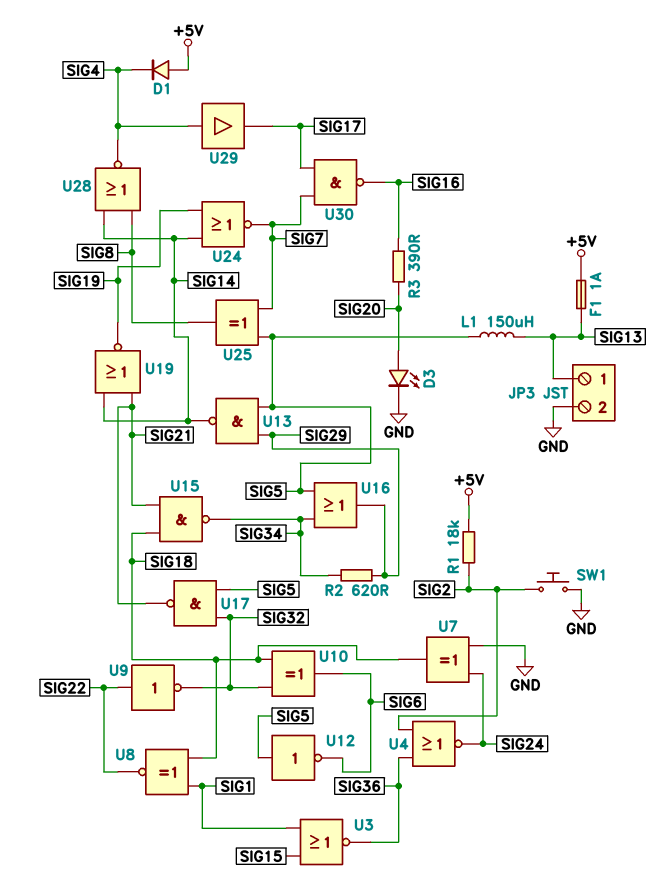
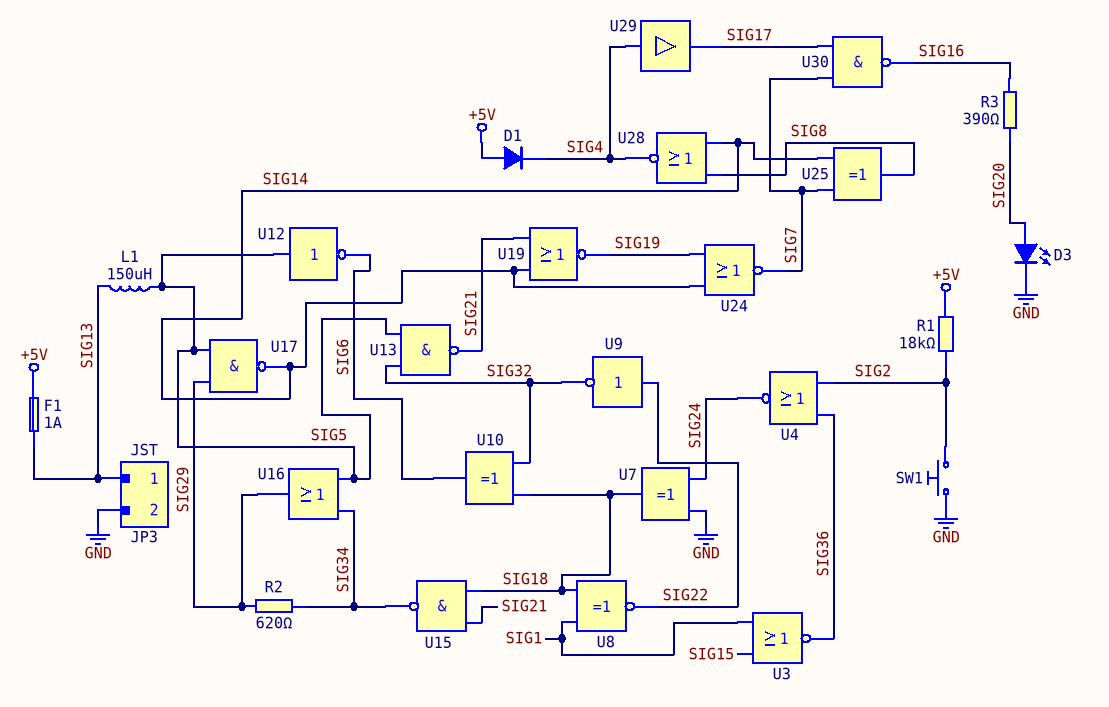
U13: NAND (in SIG5, in SIG29, out SIG14) -> NAND (in SIG5, in SIG32, out SIG21)
U17: NAND (in SIG5, in SIG32, out SIG21) -> NAND (in SIG5, in SIG29, out SIG14)
U25: XOR (in SIG5, in SIG7, out SIG8) -> XOR (in SIG7, in SIG14, out SIG8)

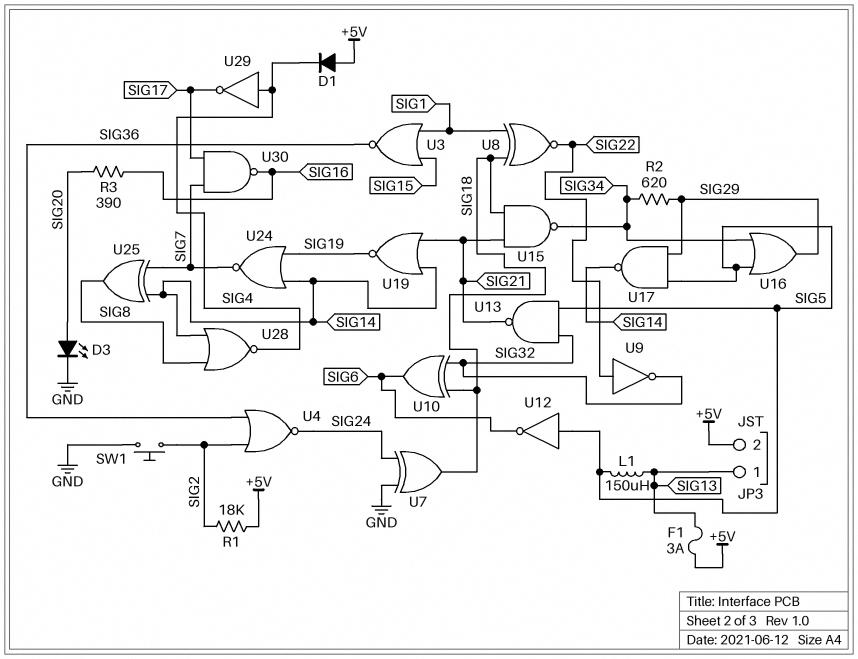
F1: 1A (+5V, SIG13) -> 3A (+5V, SIG13)
JP3 pin 2: GND -> +5V
U29: buffer (in SIG4, out SIG17) -> NOT (in SIG4, out SIG17)

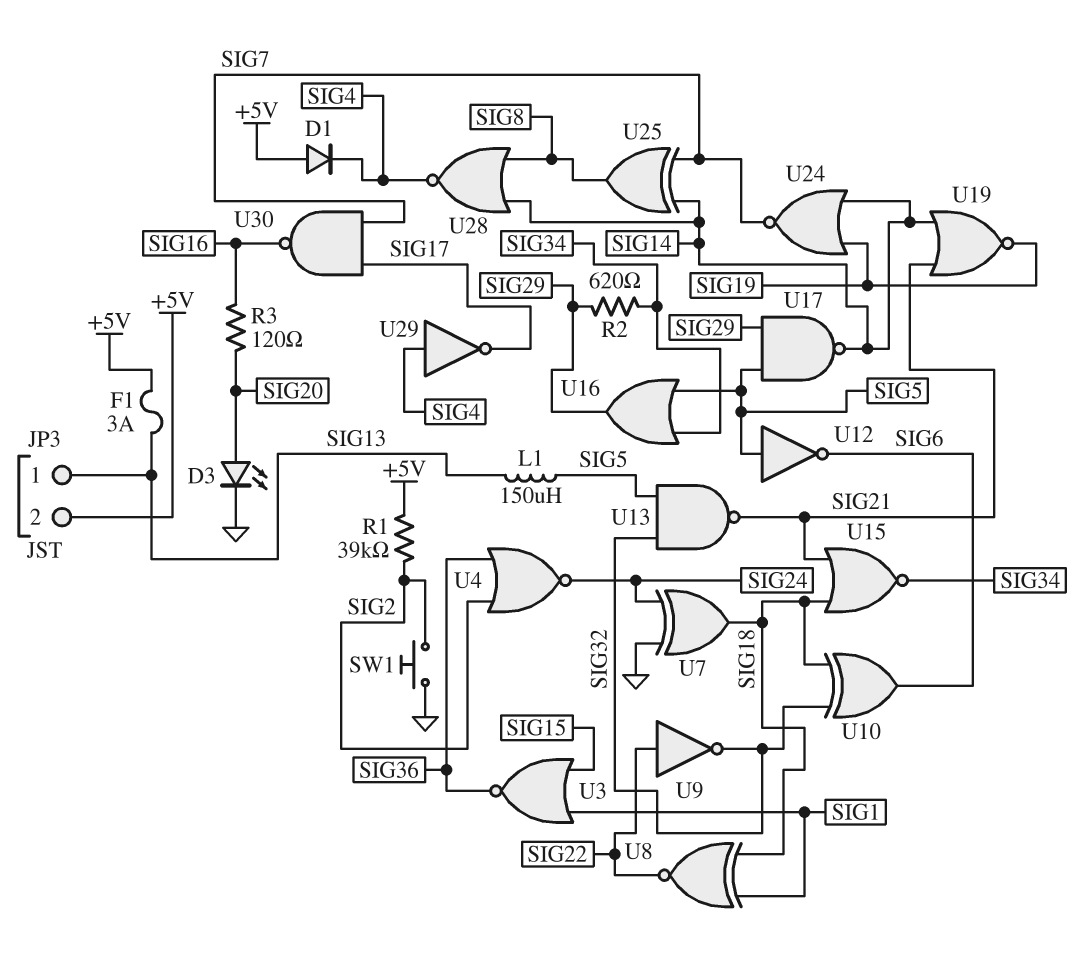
R1: 18k (+5V, SIG2) -> 39k (+5V, SIG2)
R3: 390 (SIG16, SIG20) -> 120 (SIG16, SIG20)
U15: NAND (in SIG18, in SIG21, out SIG34) -> NOR (in SIG18, in SIG21, out SIG34)

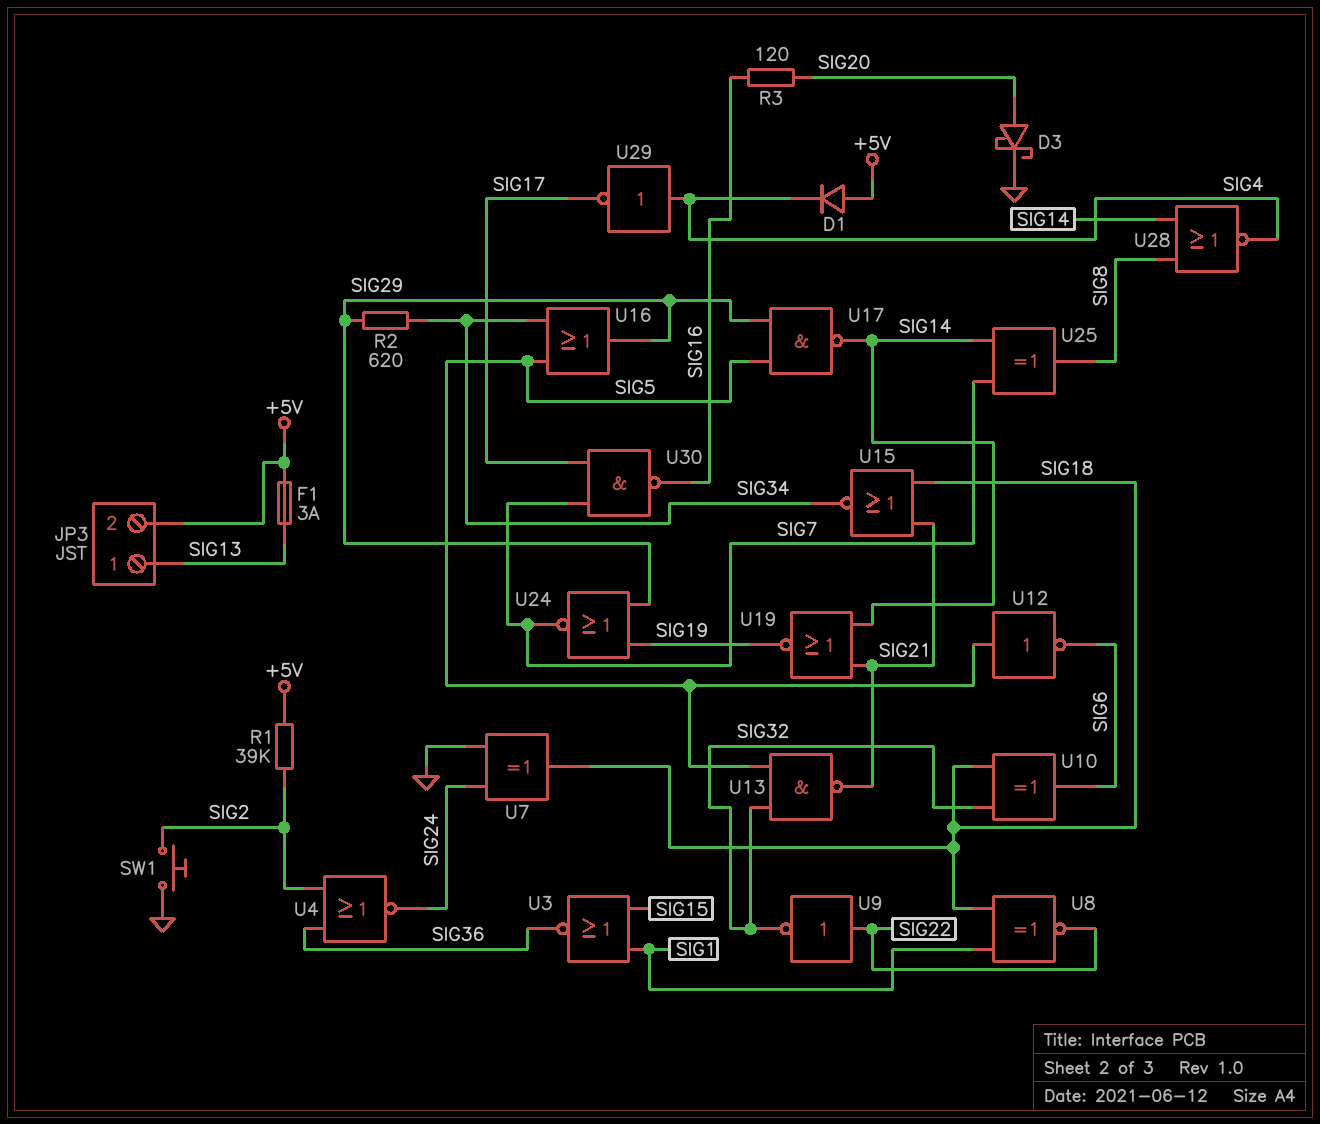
D3: LED (A SIG20, K GND) -> schottky (A SIG20, K GND)
L1: 150uH (SIG5, SIG13) -> none
U24: NOR (in SIG14, in SIG19, out SIG7) -> NOR (in SIG19, in SIG29, out SIG7)

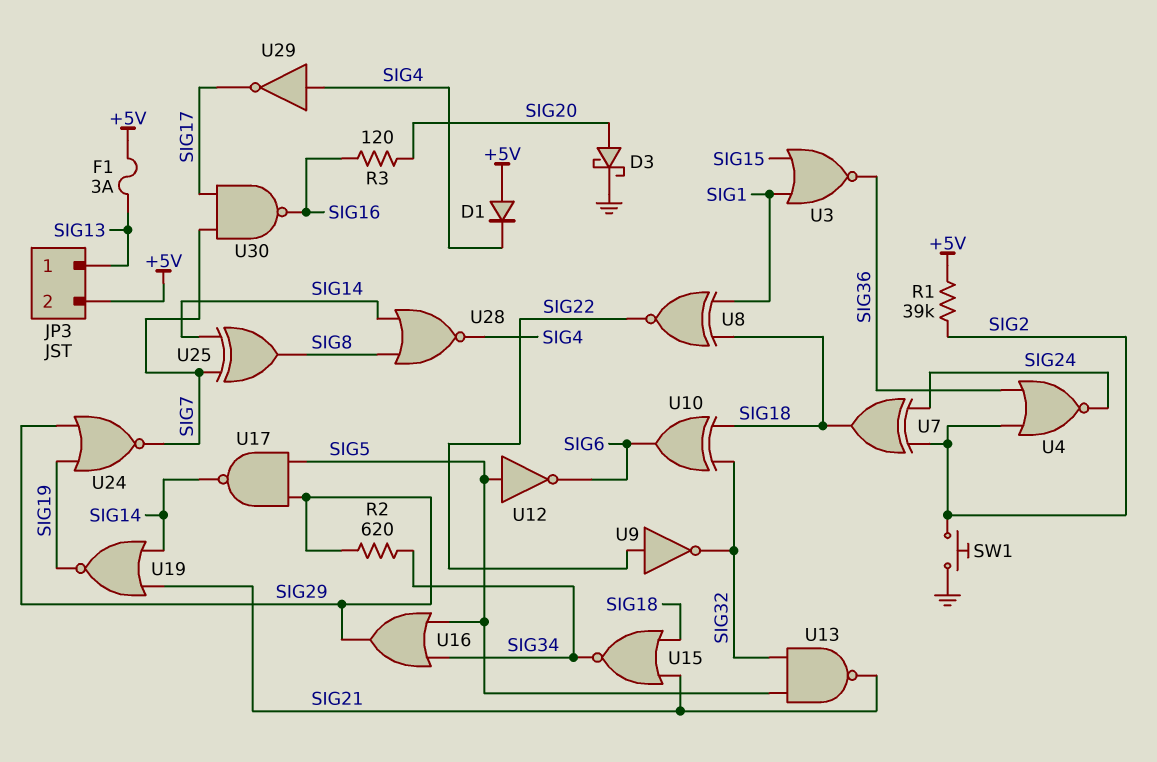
U7: XOR (in GND, in SIG24, out SIG18) -> XOR (in SIG2, in SIG24, out SIG18)

